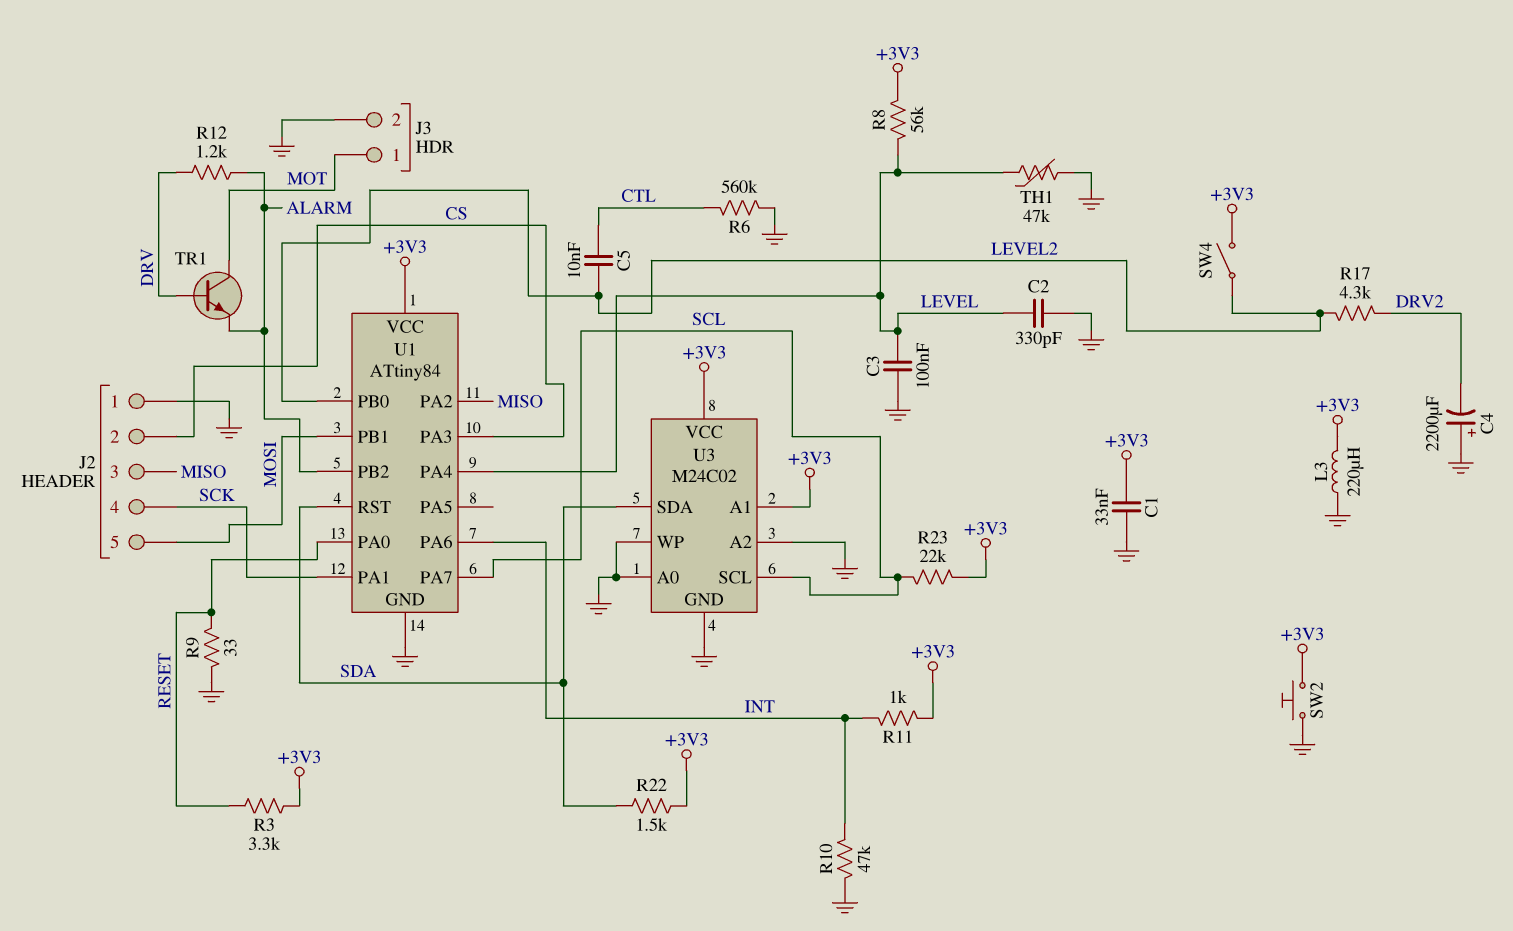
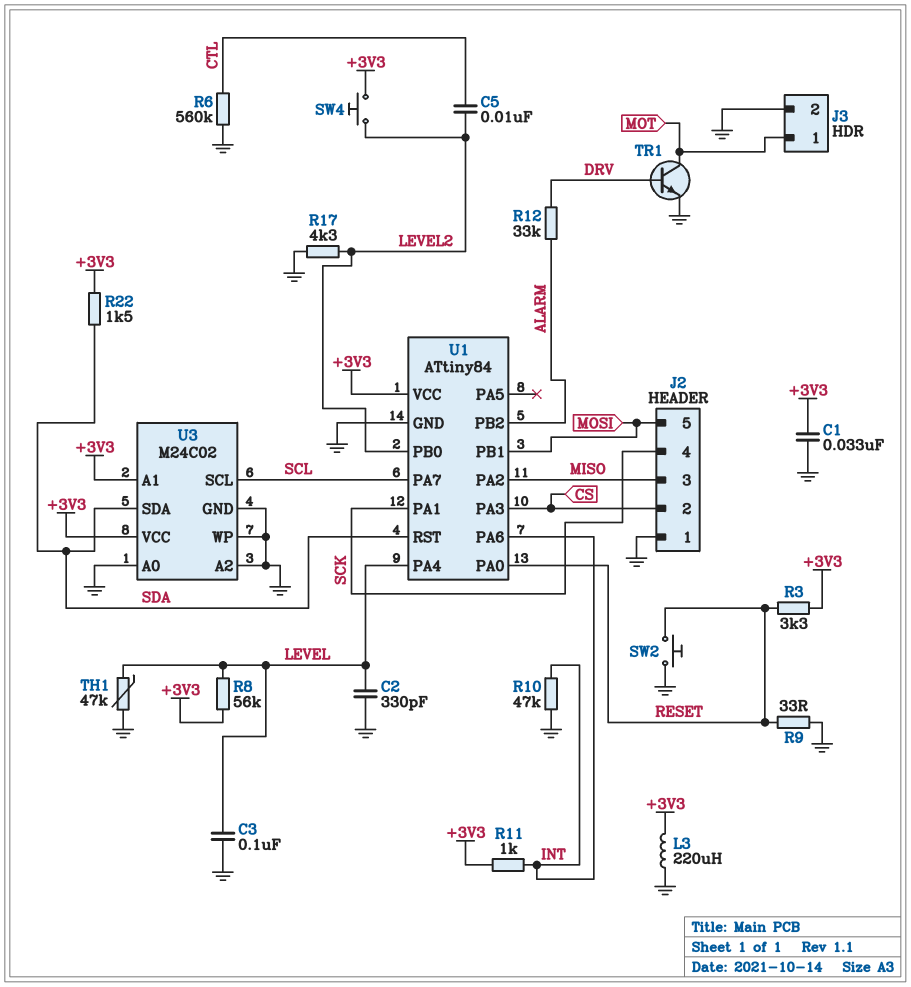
C4: 2200uF (plus GND, minus DRV2) -> none
R12: 1.2k (ALARM, DRV) -> 33k (ALARM, DRV)
R17: 4.3k (DRV2, LEVEL2) -> 4.3k (GND, LEVEL2)
R23: 22k (+3V3, SCL) -> none
SW2: button (+3V3, GND) -> button (GND, RESET)
SW4: switch (+3V3, LEVEL2) -> button (+3V3, LEVEL2)
TR1: NPN (B DRV, C MOT, E ALARM) -> NPN (B DRV, C MOT, E GND)

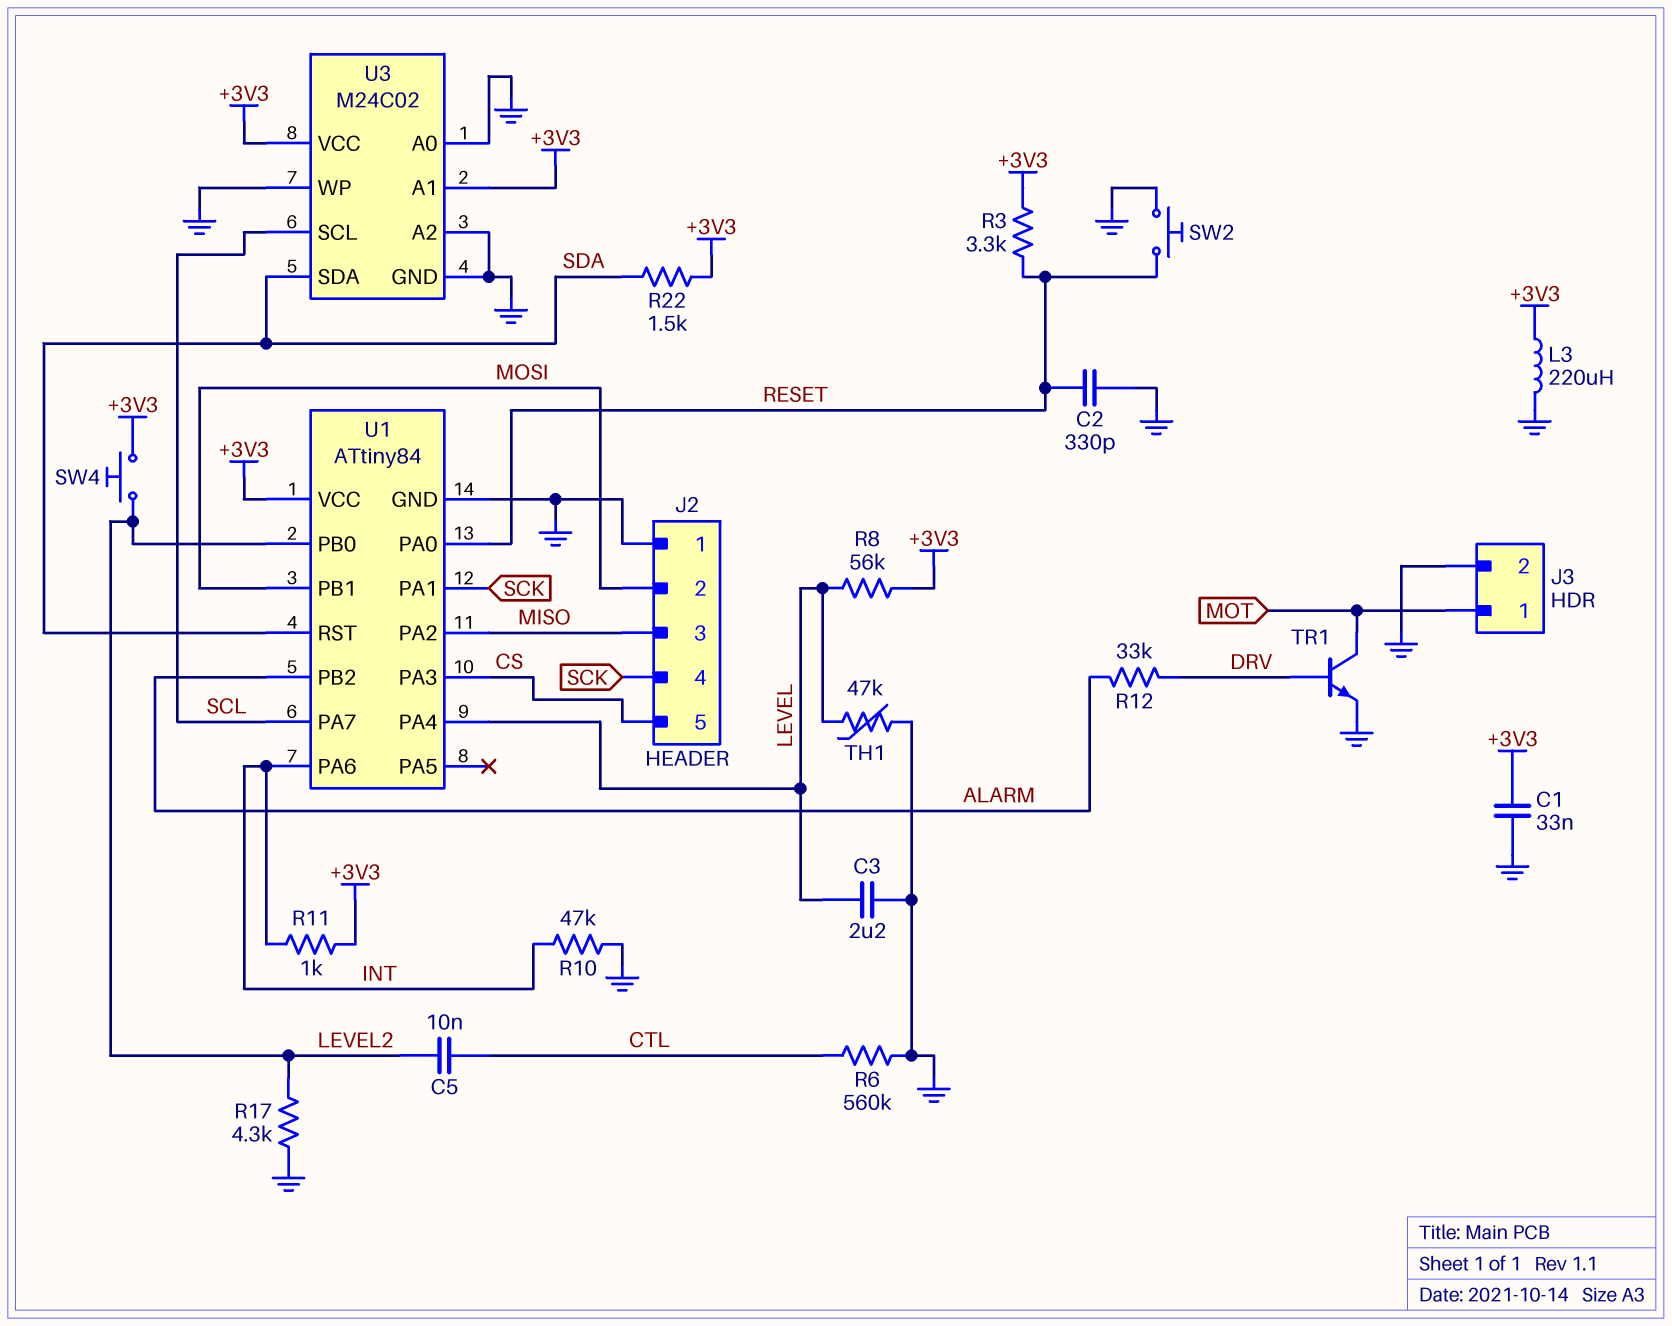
C2: 330pF (GND, LEVEL) -> 330pF (GND, RESET)
C3: 100nF (GND, LEVEL) -> 2.2uF (GND, LEVEL)
J2 pin 2: CS -> MOSI
J2 pin 5: MOSI -> CS
R9: 33 (GND, RESET) -> none

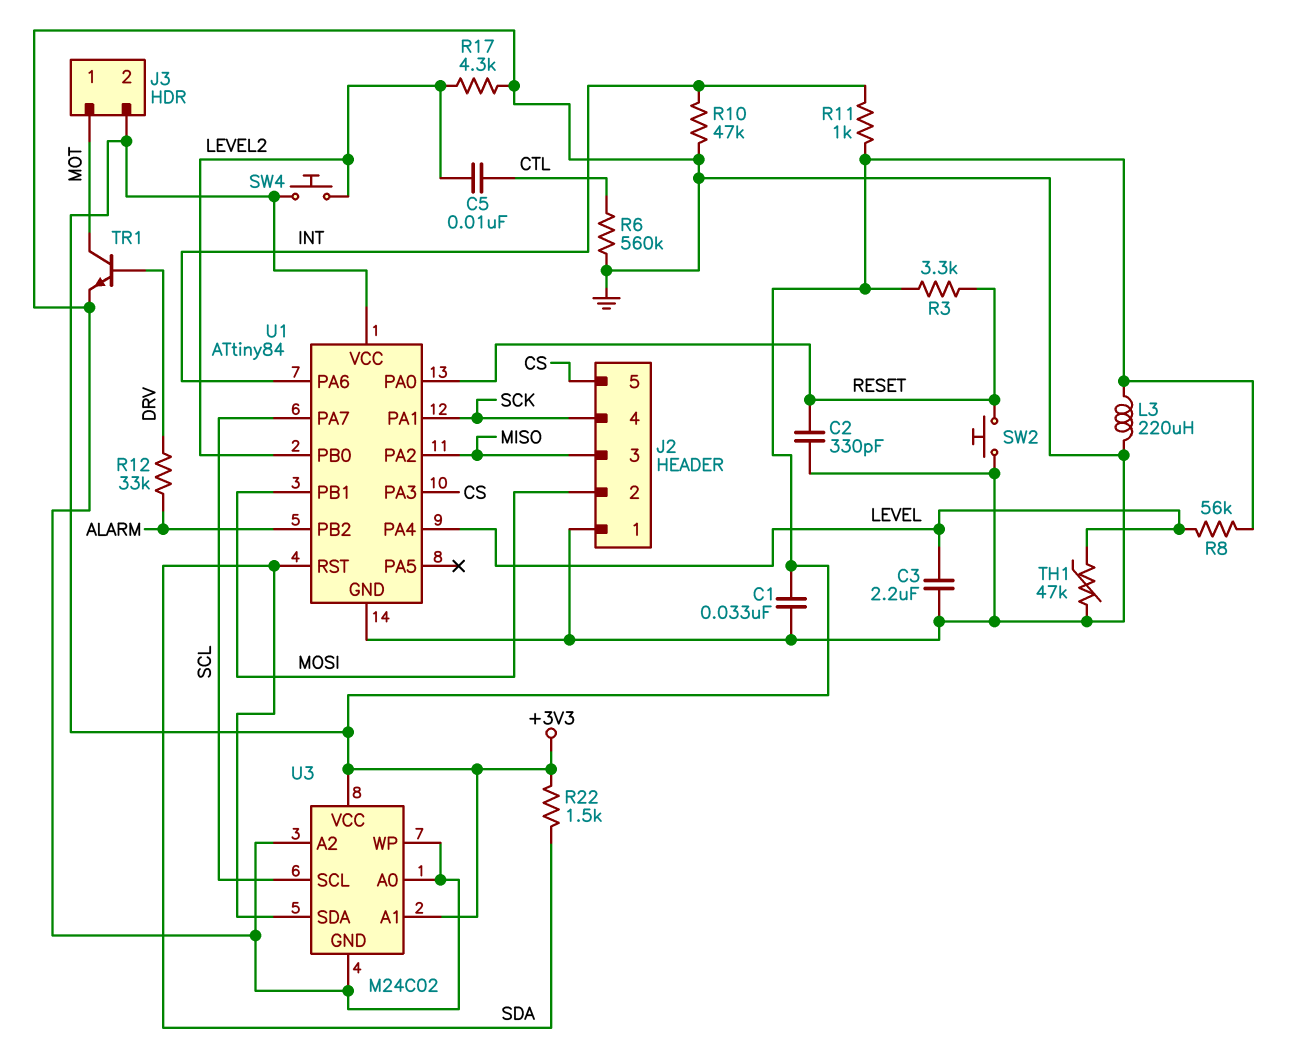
J3 pin 2: GND -> +3V3

